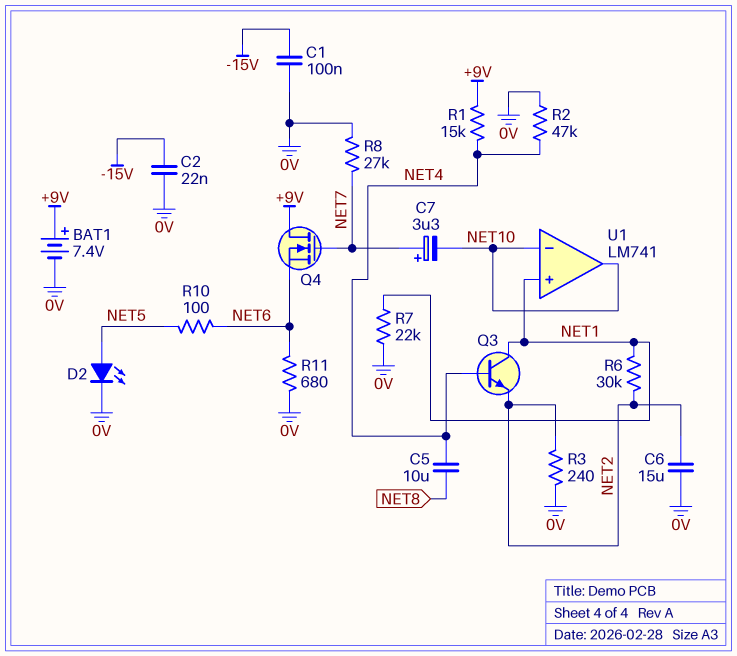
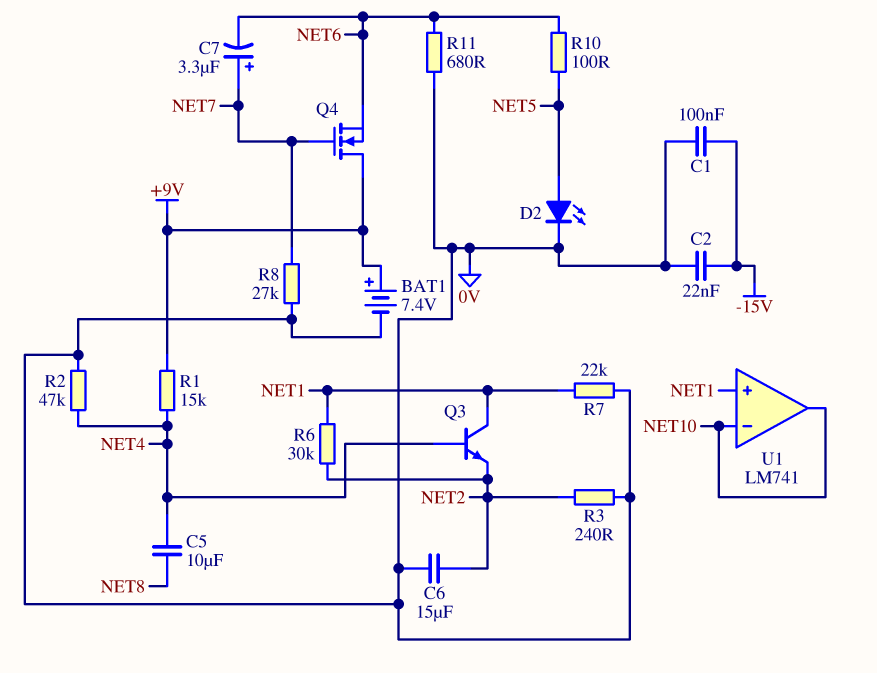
C7: 3.3uF (plus NET7, minus NET10) -> 3.3uF (plus NET7, minus NET6)

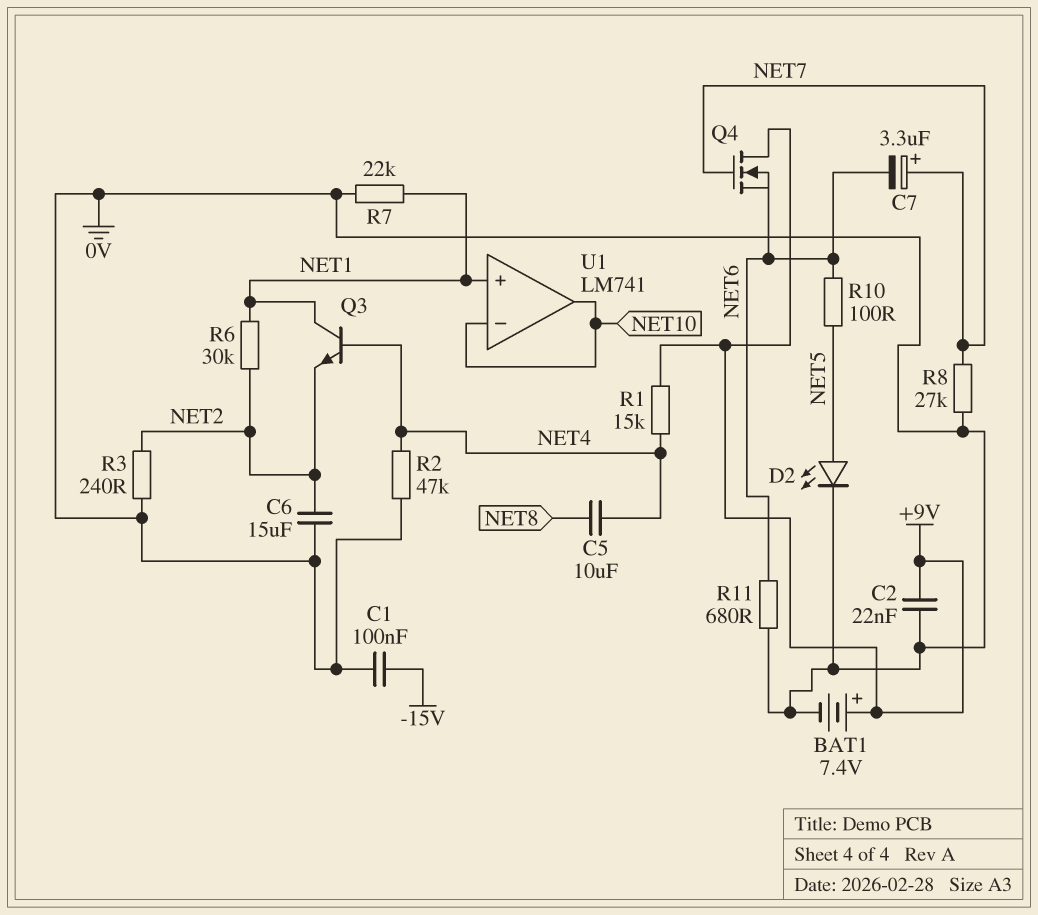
C2: 22nF (-15V, 0V) -> 22nF (+9V, 0V)

